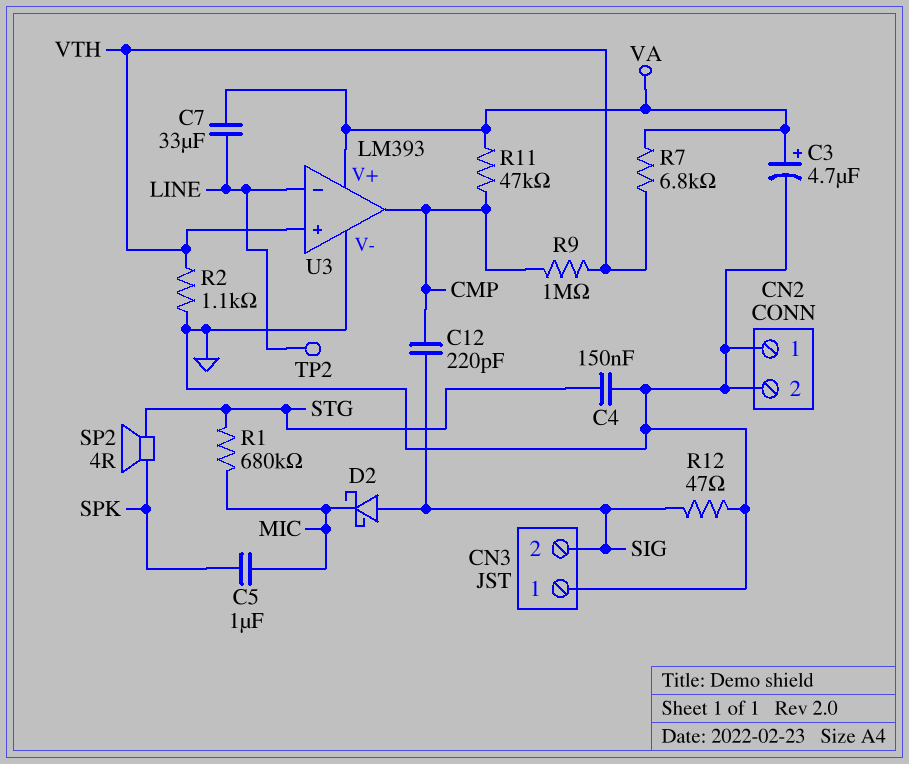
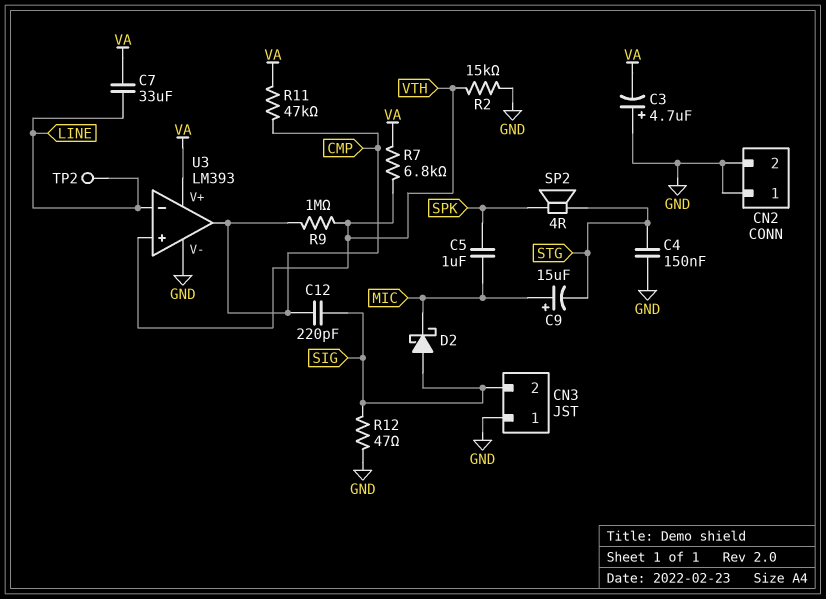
C3: 4.7uF (plus VA, minus GND) -> 4.7uF (plus GND, minus VA)
C9: none -> 15uF (plus MIC, minus STG)
R1: 680k (MIC, STG) -> none
R2: 1.1k (GND, VTH) -> 15k (GND, VTH)

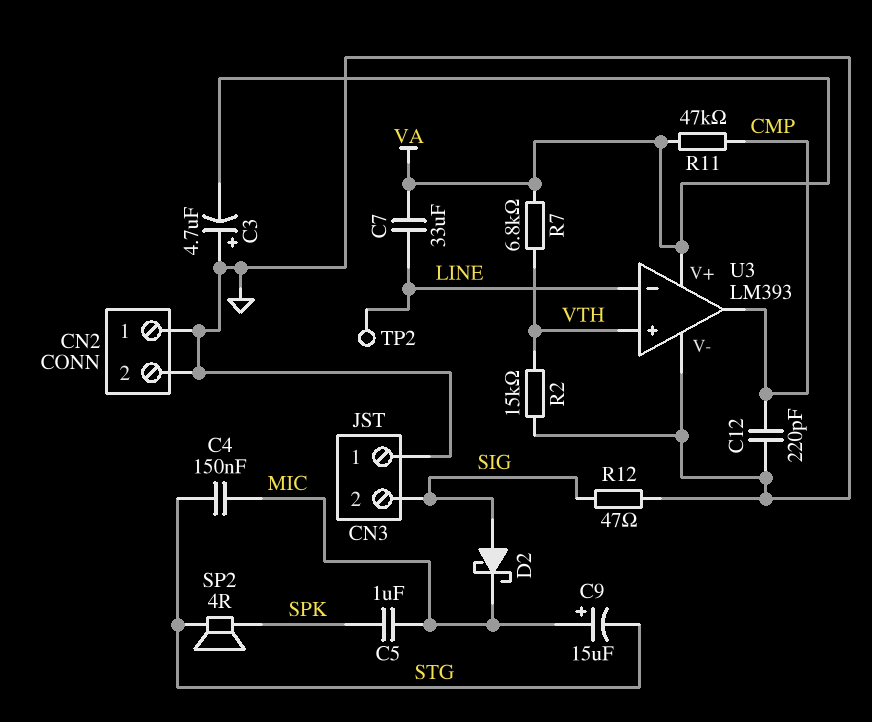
C4: 150nF (GND, STG) -> 150nF (MIC, STG)
C12: 220pF (CMP, SIG) -> 220pF (CMP, GND)
R9: 1M (CMP, VTH) -> none

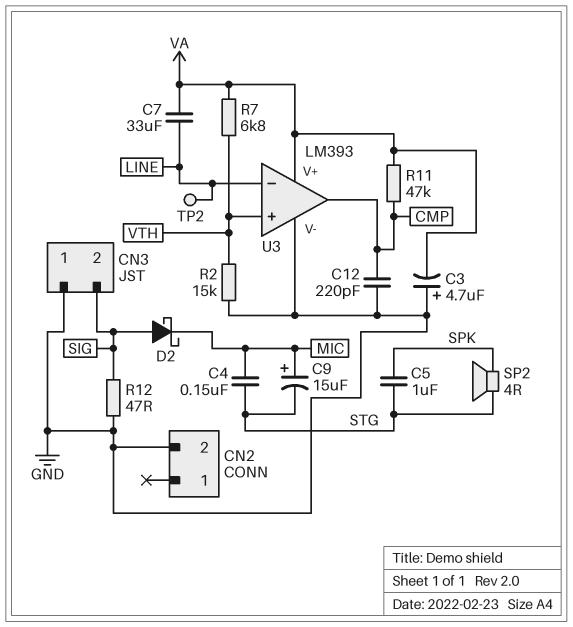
C5: 1uF (MIC, SPK) -> 1uF (SPK, STG)
CN2 pin 1: GND -> none

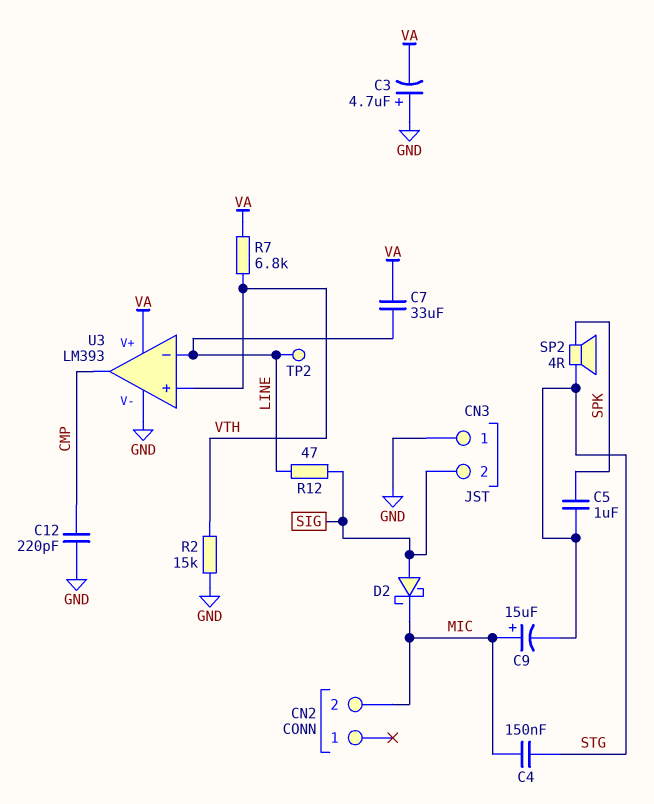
CN2 pin 2: GND -> MIC
R11: 47k (CMP, VA) -> none
R12: 47 (GND, SIG) -> 47 (LINE, SIG)

